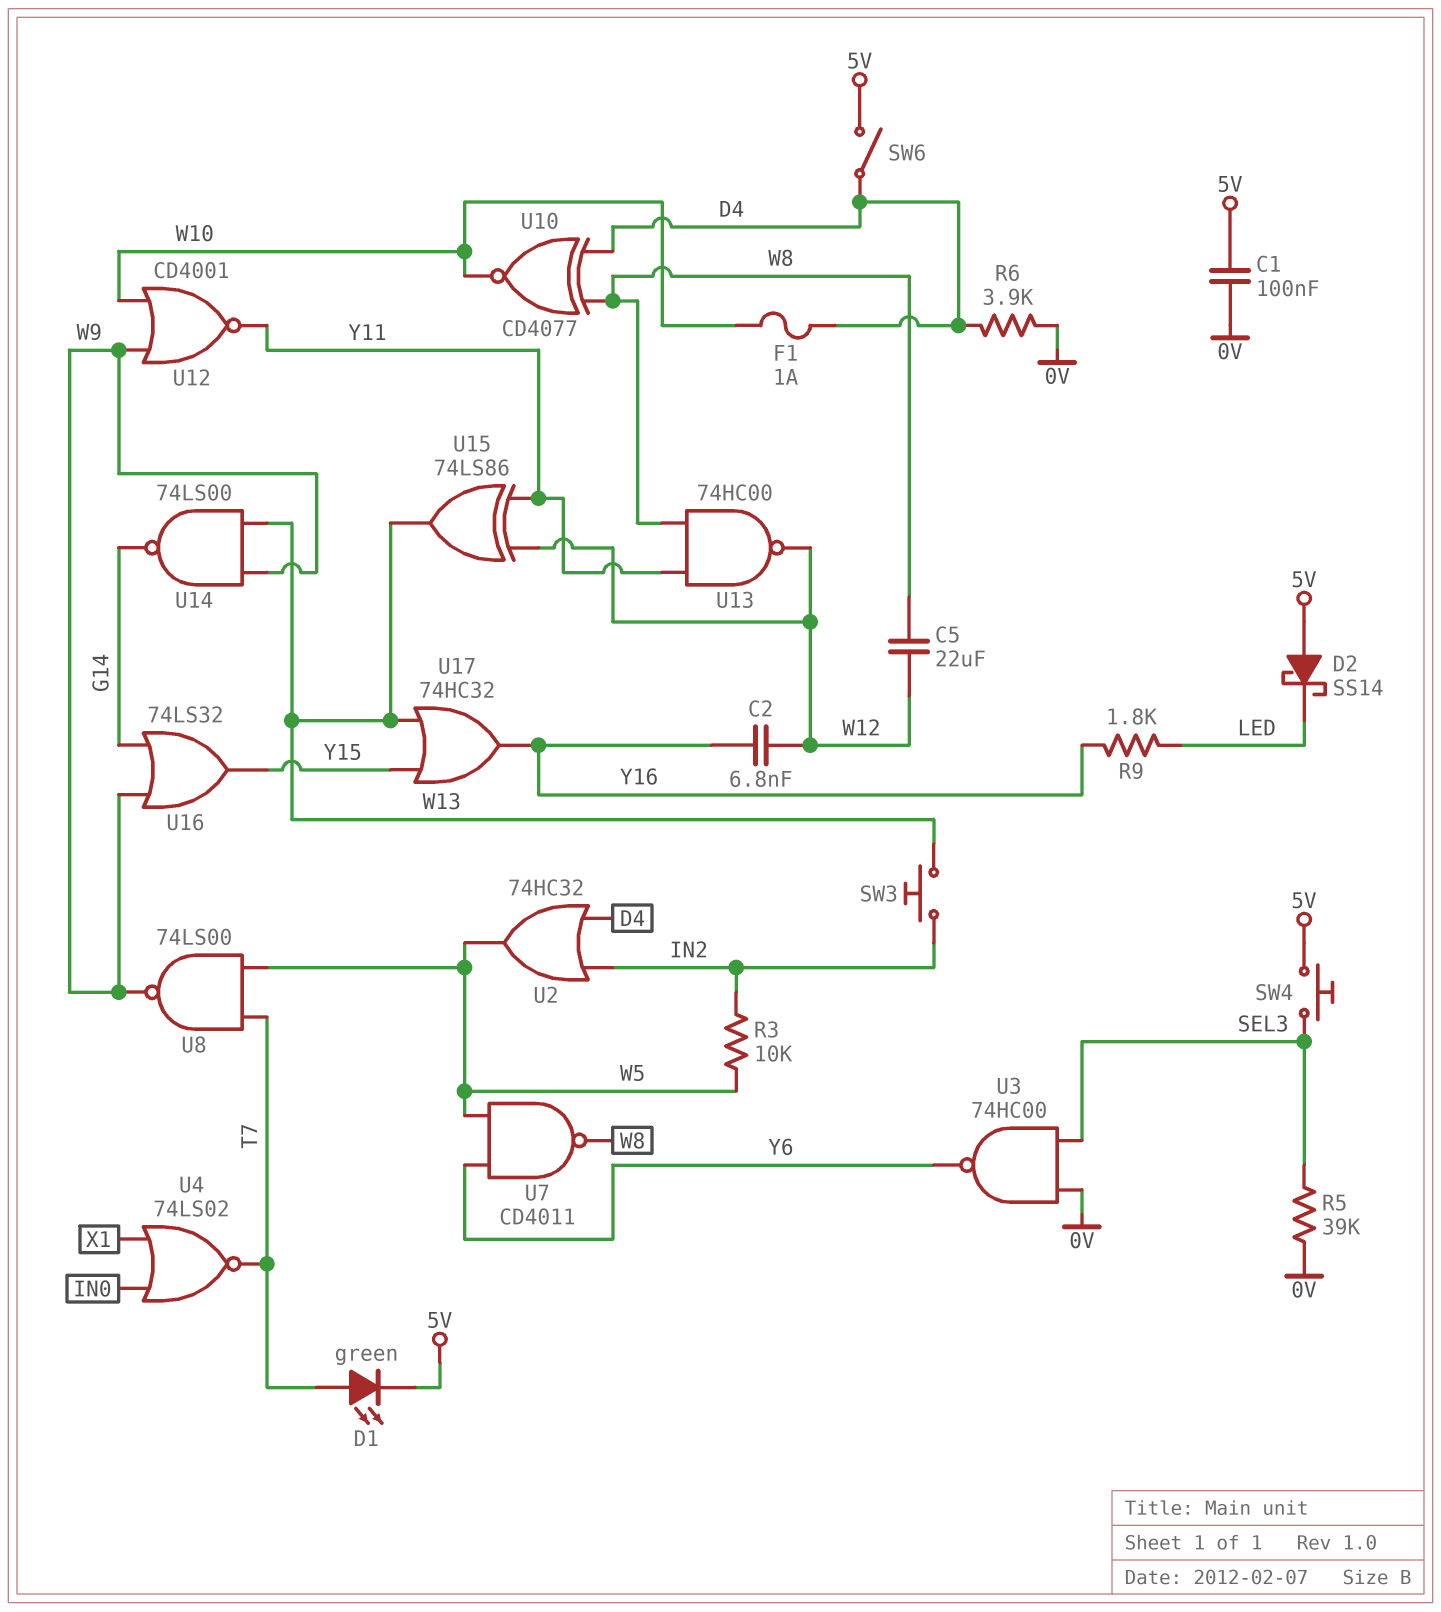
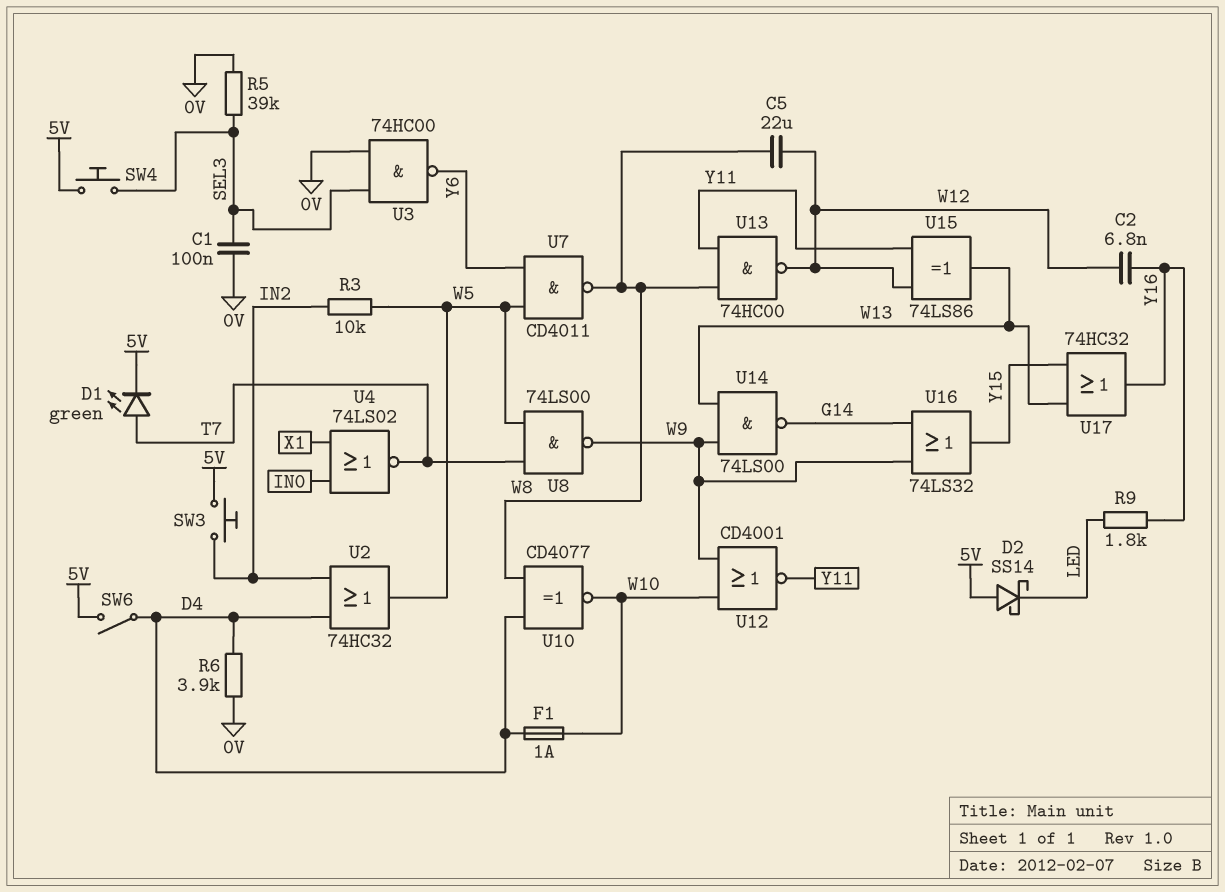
C1: 100nF (0V, 5V) -> 100nF (0V, SEL3)
SW3: button (IN2, W13) -> button (5V, IN2)

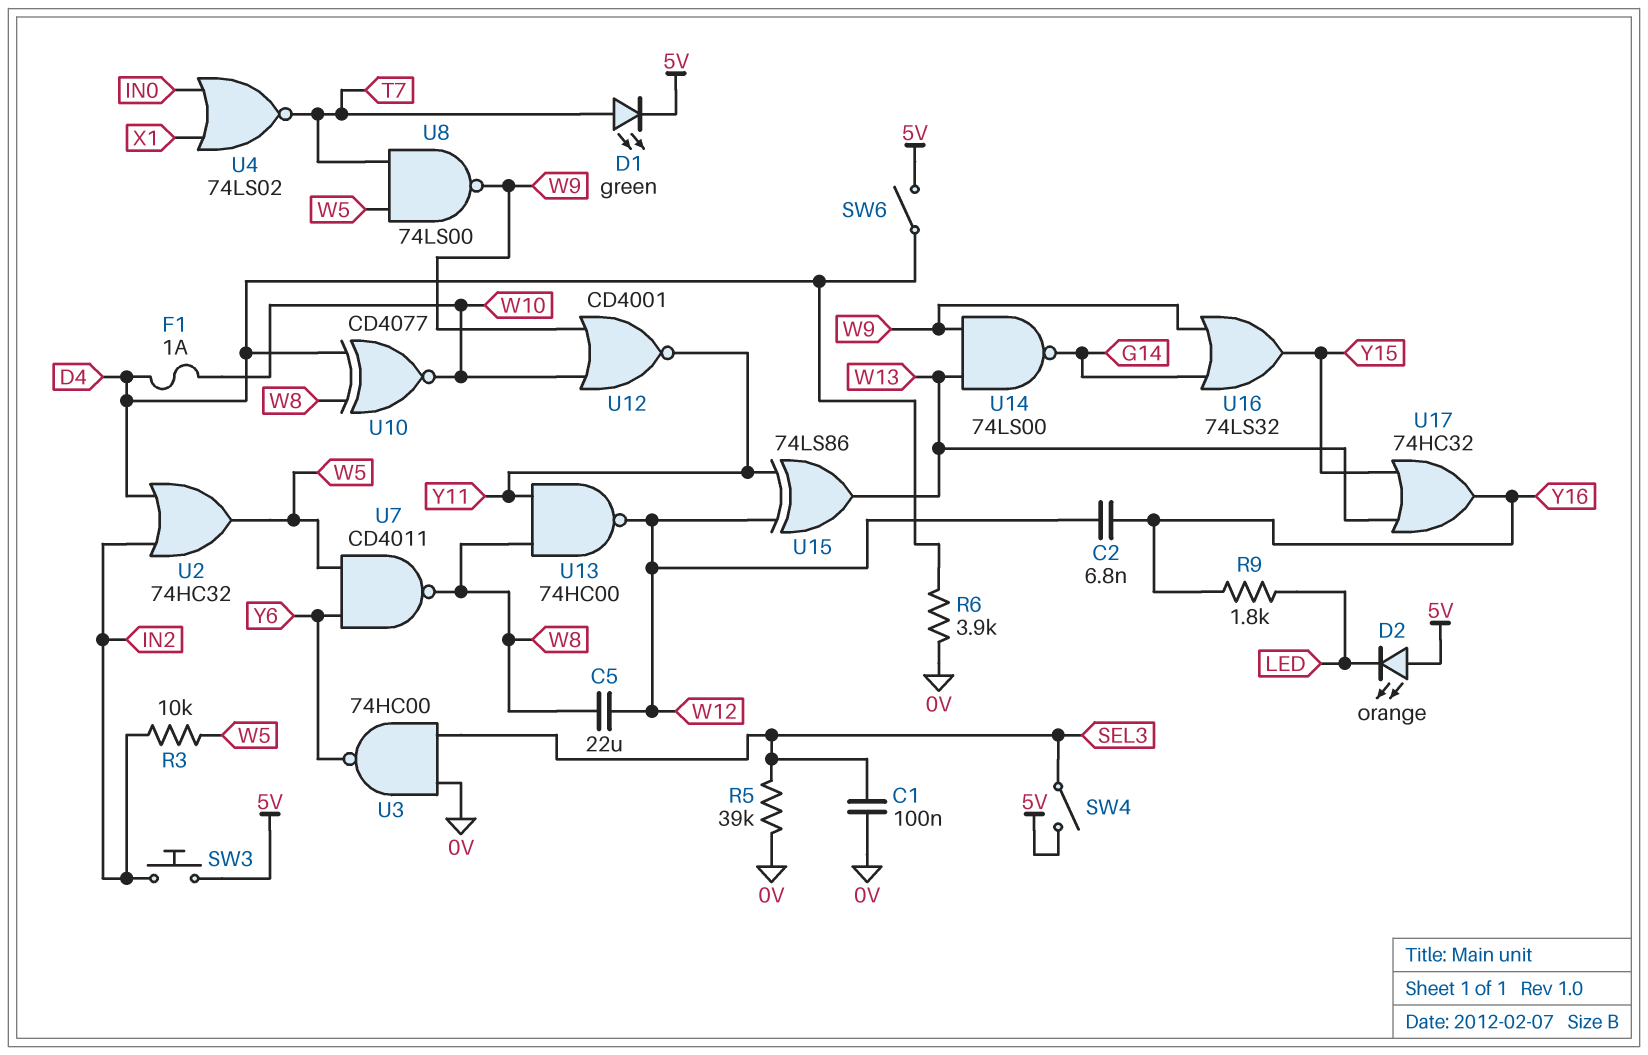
D2: schottky SS14 (A 5V, K LED) -> LED orange (A 5V, K LED)
SW4: button (5V, SEL3) -> switch (5V, SEL3)

